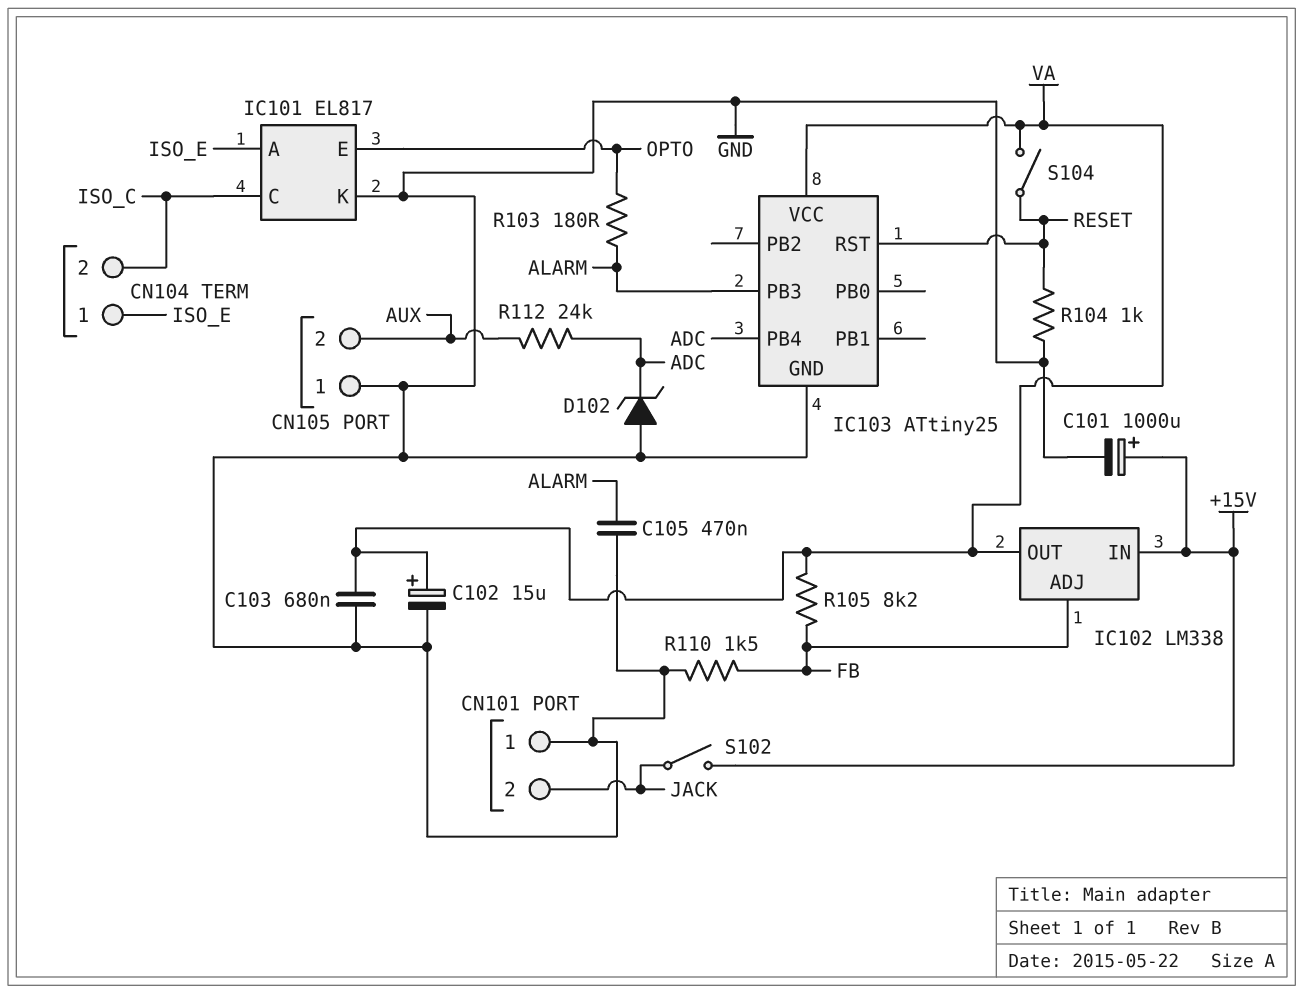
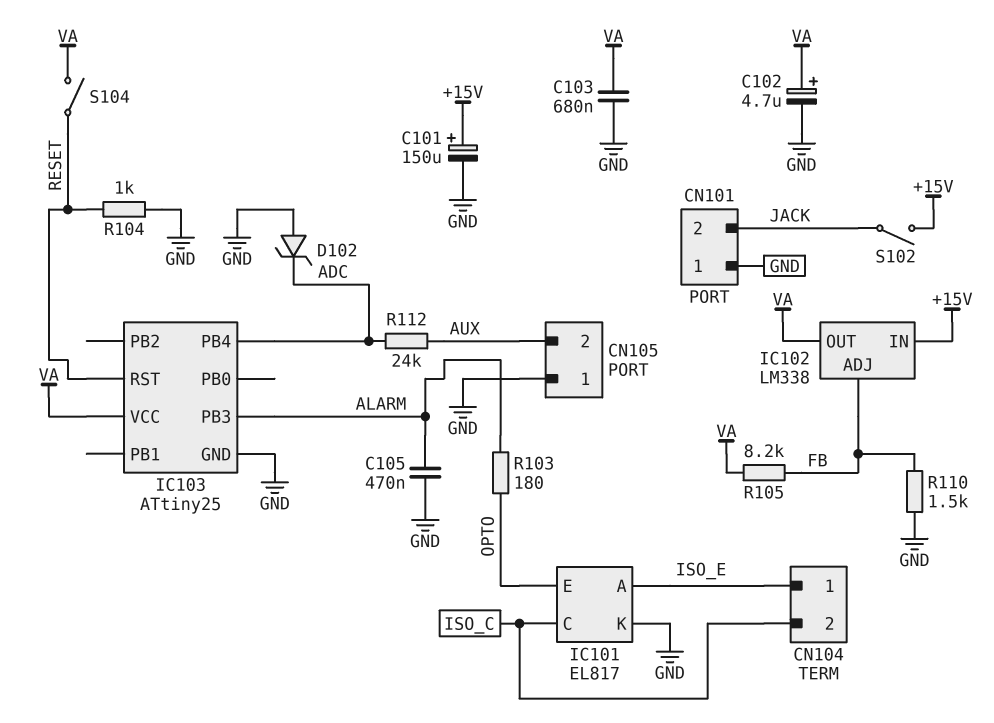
C101: 1000uF (plus +15V, minus GND) -> 150uF (plus +15V, minus GND)
C102: 15uF (plus VA, minus GND) -> 4.7uF (plus VA, minus GND)

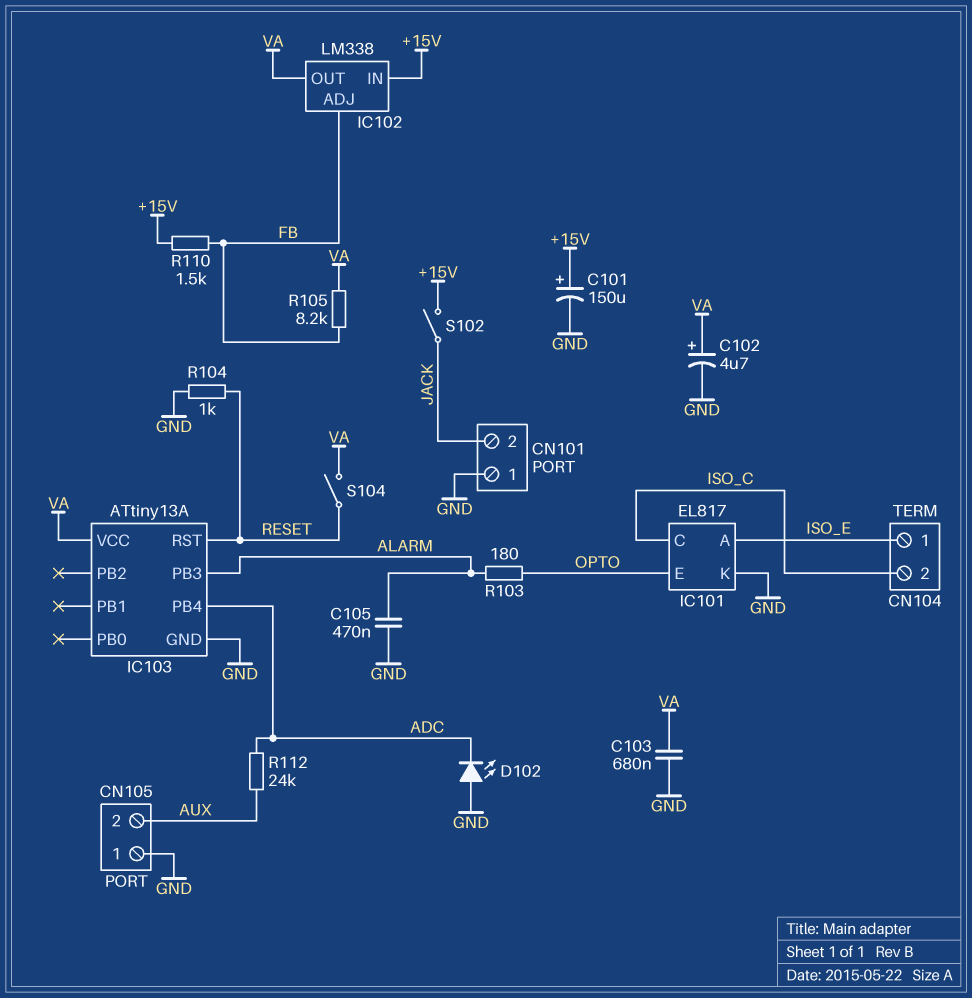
D102: zener (A GND, K ADC) -> LED (A GND, K ADC)
IC103: ATtiny25 -> ATtiny13A
R110: 1.5k (FB, GND) -> 1.5k (+15V, FB)

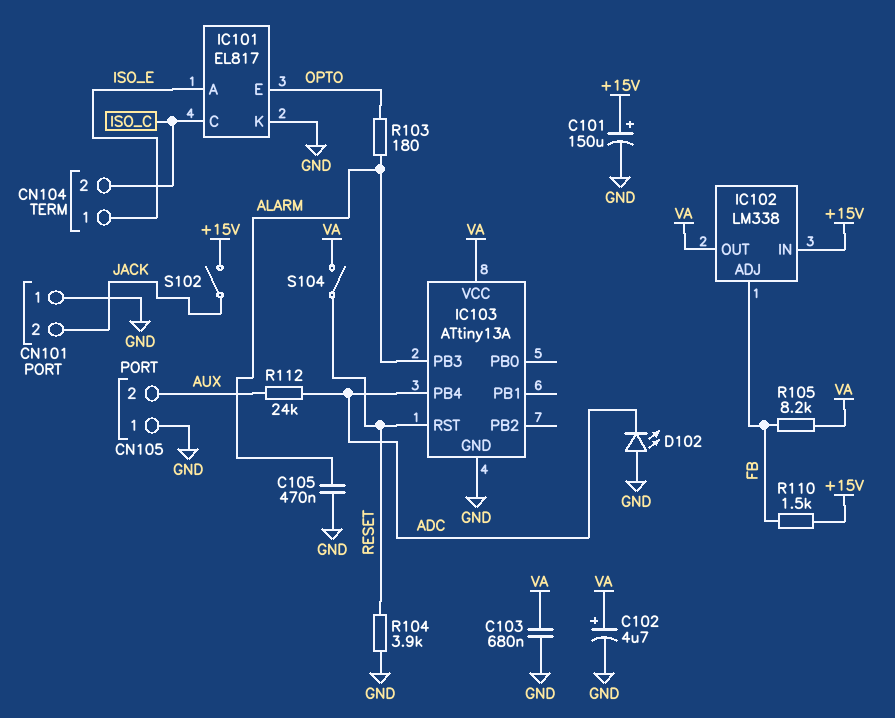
R104: 1k (GND, RESET) -> 3.9k (GND, RESET)

